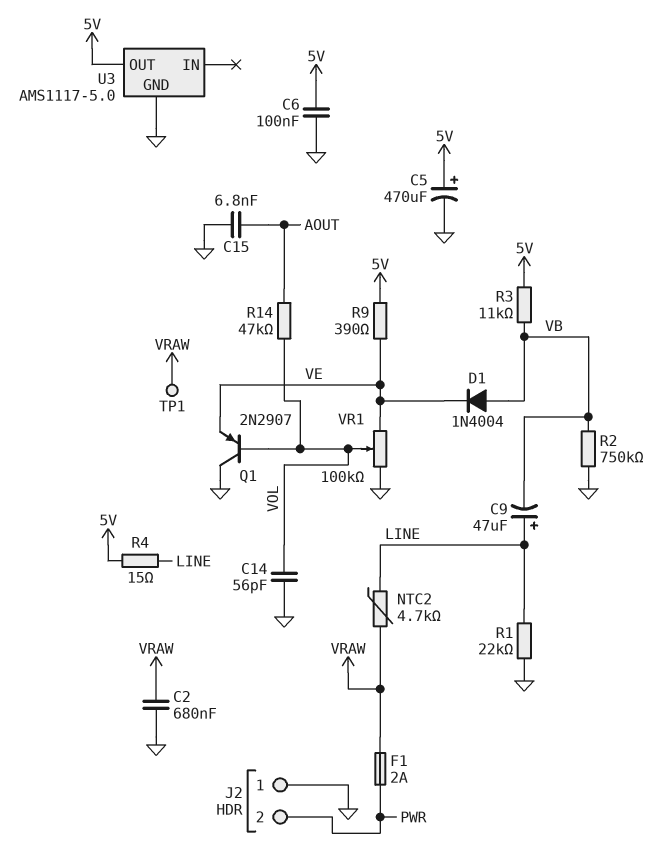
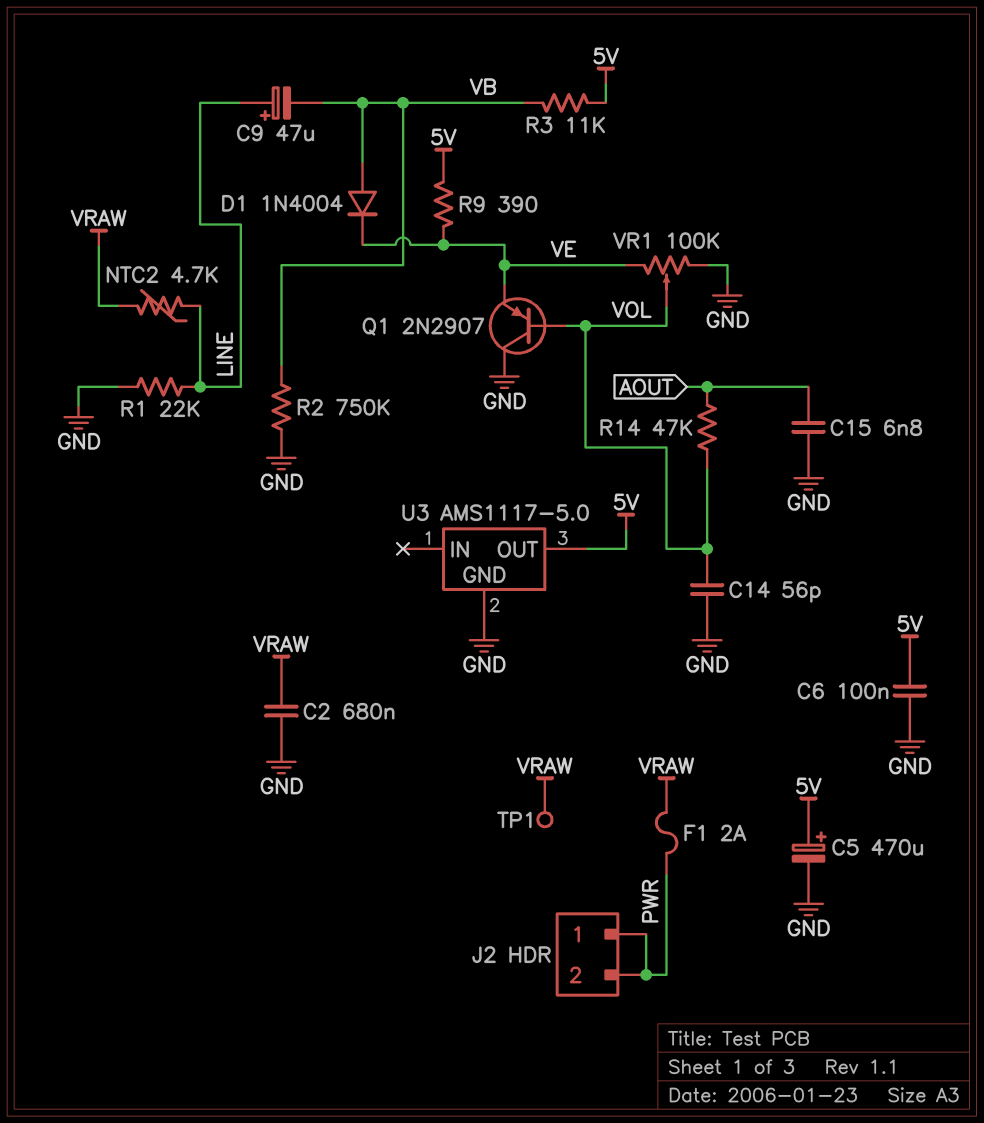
J2 pin 1: GND -> PWR
R4: 15 (5V, LINE) -> none

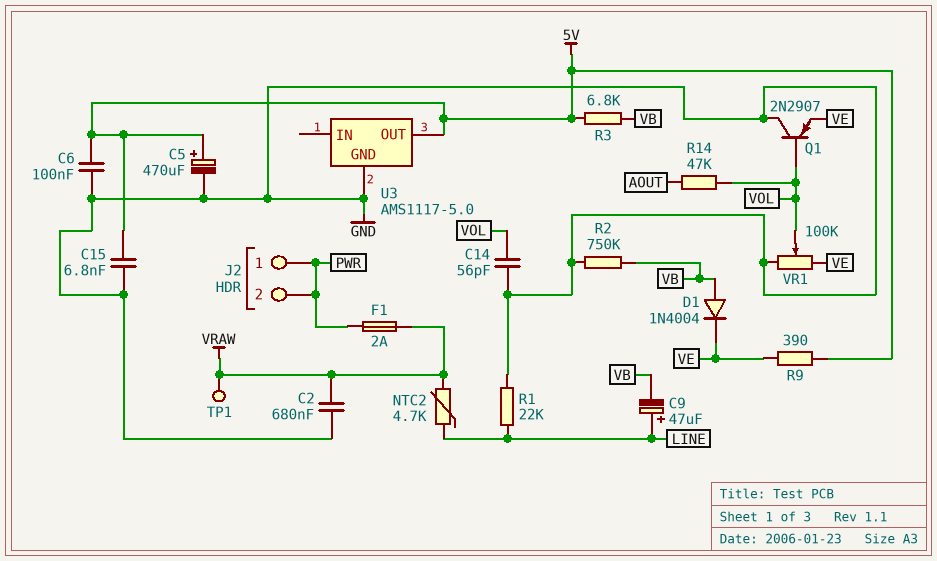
C15: 6.8nF (AOUT, GND) -> 6.8nF (5V, GND)
R3: 11k (5V, VB) -> 6.8k (5V, VB)

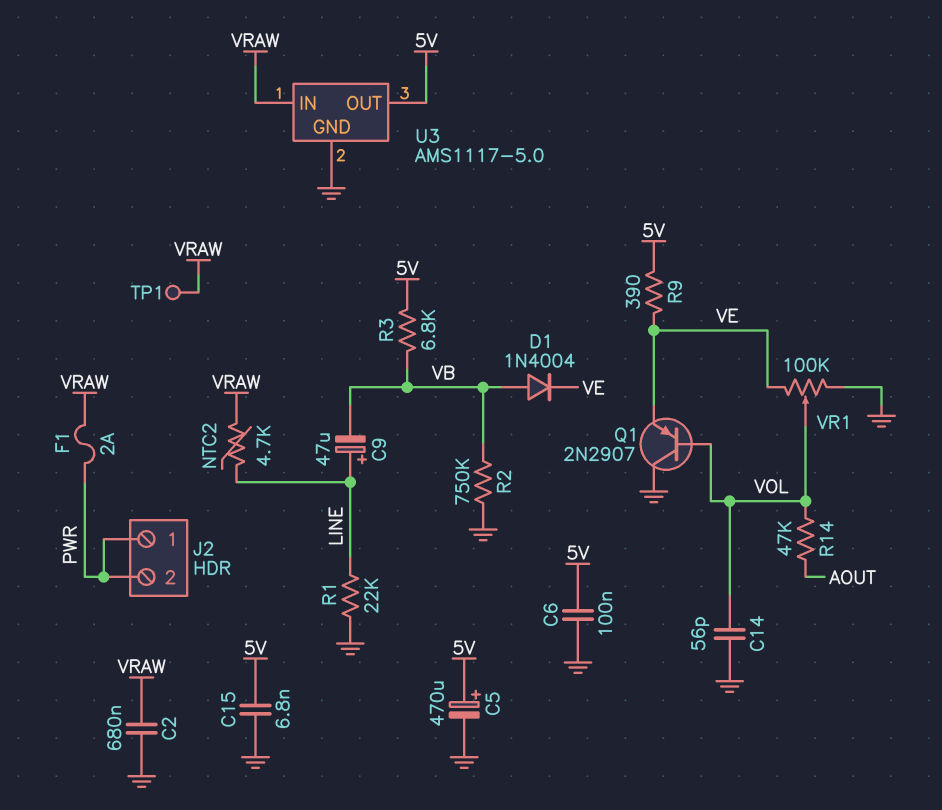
U3 pin IN: none -> VRAW

